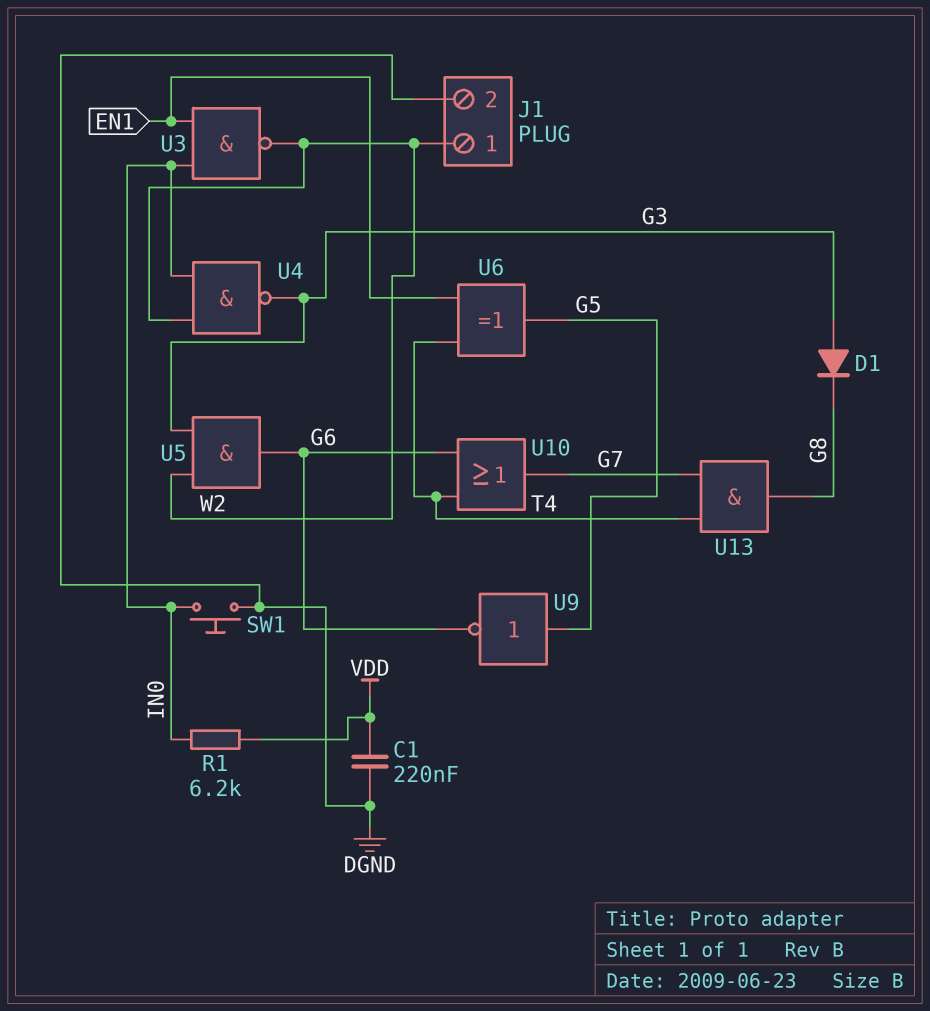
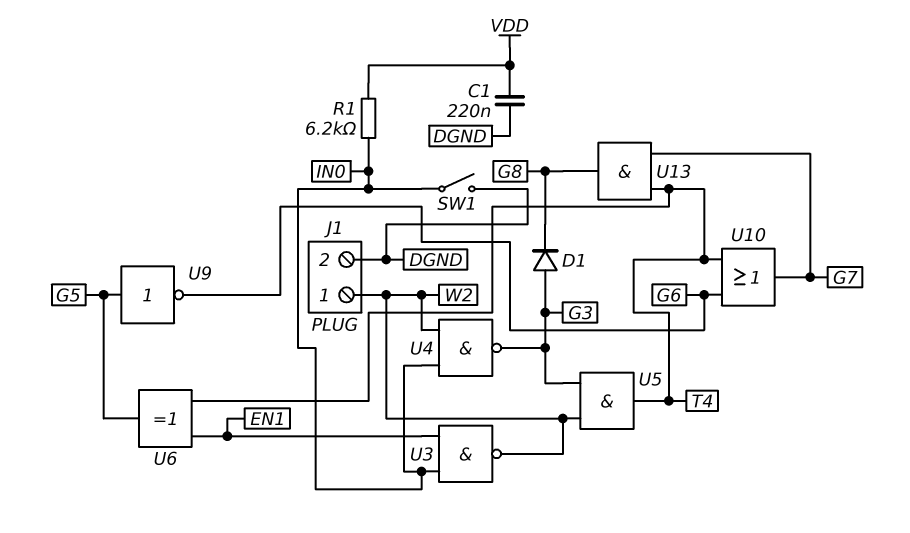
SW1: button (DGND, IN0) -> switch (DGND, IN0)
U5: AND (in G3, in W2, out G6) -> AND (in G3, in W2, out T4)

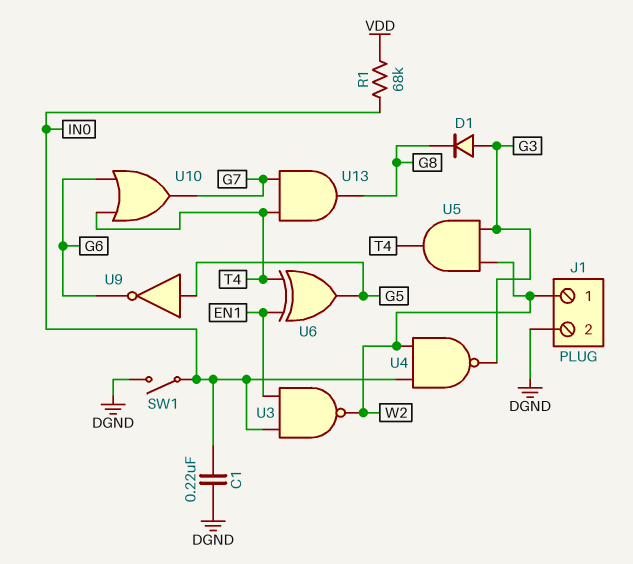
C1: 220nF (DGND, VDD) -> 220nF (DGND, IN0)
R1: 6.2k (IN0, VDD) -> 68k (IN0, VDD)

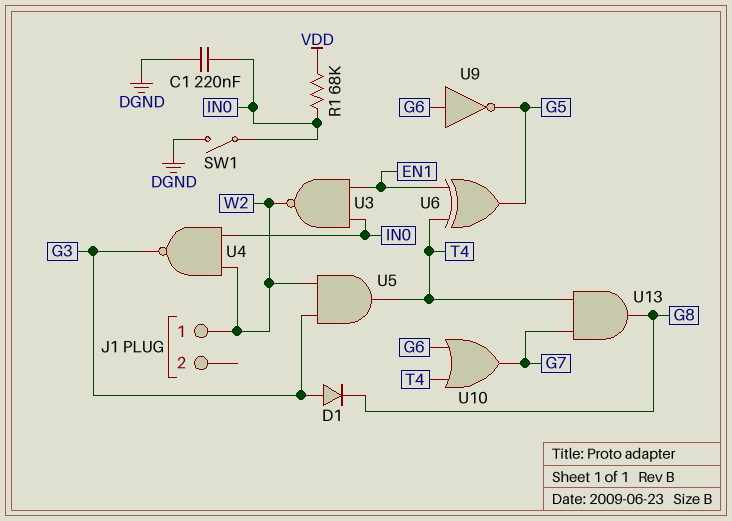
J1 pin 2: DGND -> none
U9: NOT (in G5, out G6) -> NOT (in G6, out G5)

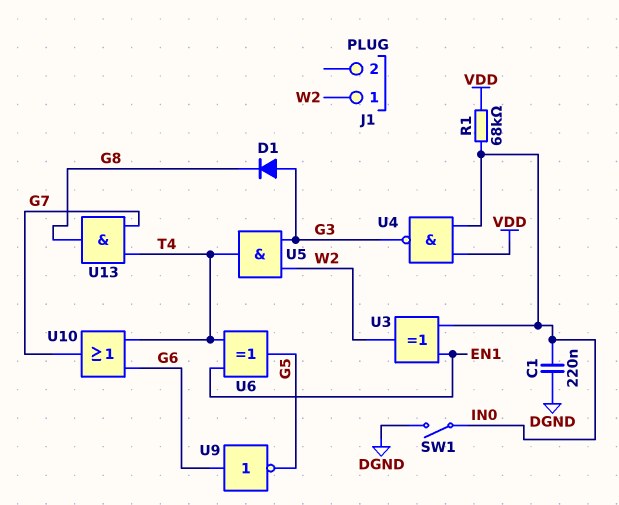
U3: NAND (in EN1, in IN0, out W2) -> XOR (in EN1, in IN0, out W2)
U4: NAND (in IN0, in W2, out G3) -> NAND (in IN0, in VDD, out G3)

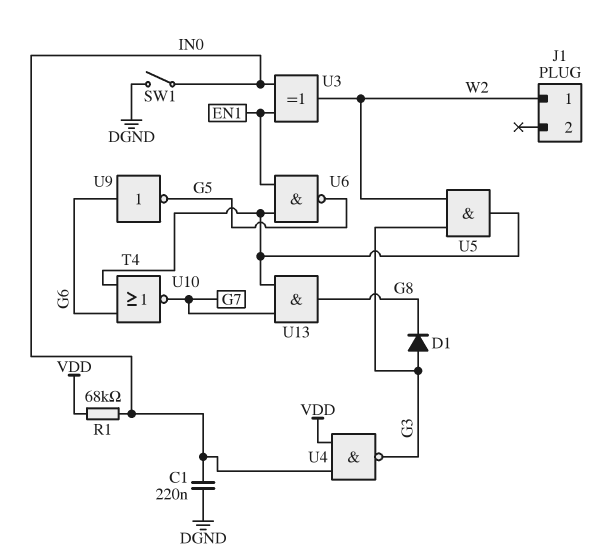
U6: XOR (in EN1, in T4, out G5) -> NAND (in EN1, in T4, out G5)
U10: OR (in G6, in T4, out G7) -> NOR (in G6, in T4, out G7)

